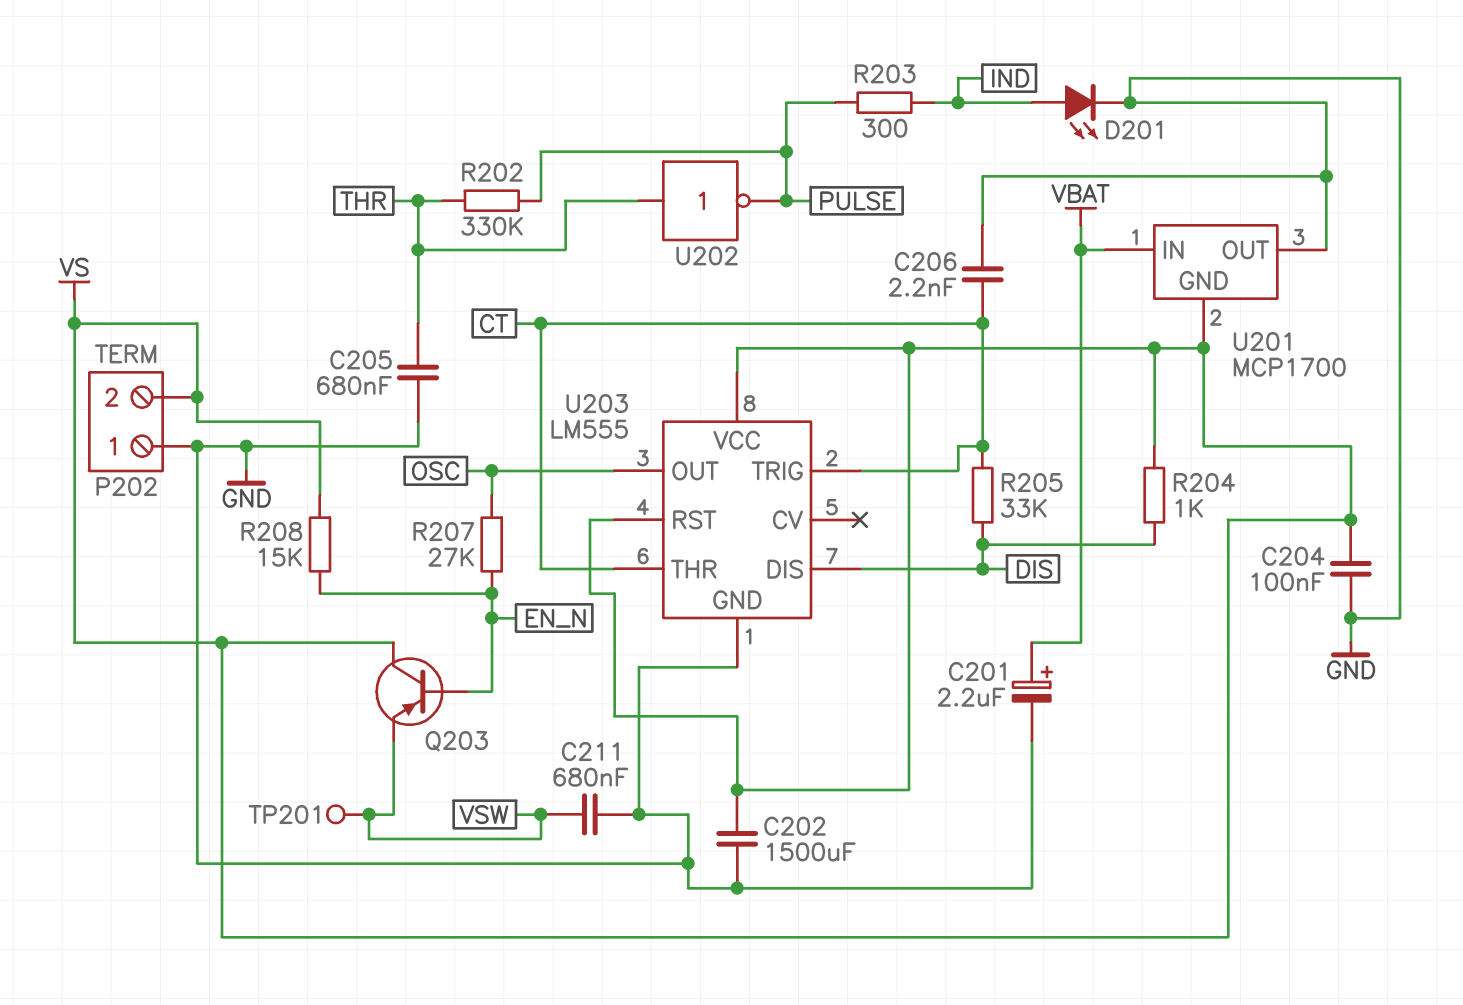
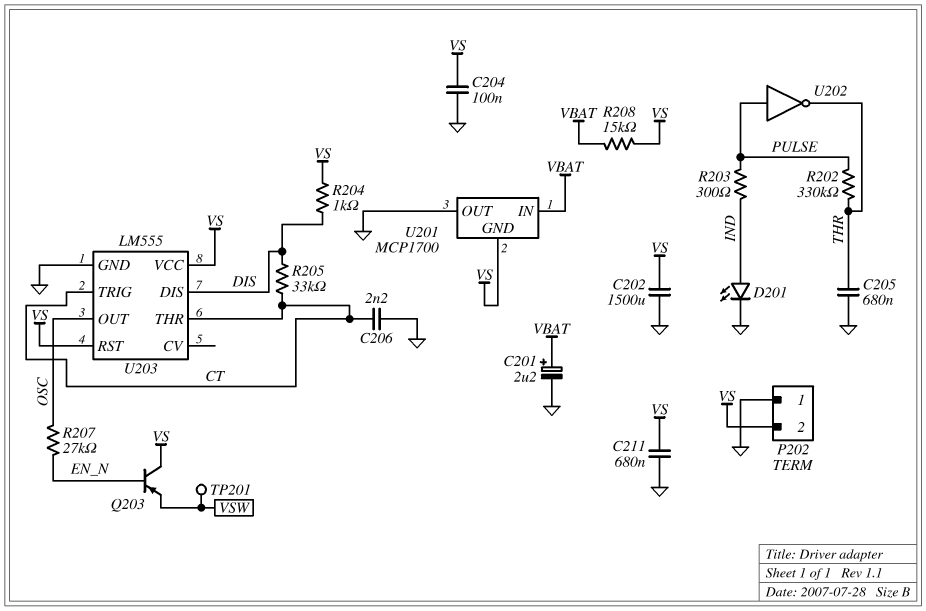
C211: 680nF (GND, VSW) -> 680nF (GND, VS)
R208: 15k (EN_N, VS) -> 15k (VBAT, VS)
U202: NOT (in THR, out PULSE) -> NOT (in PULSE, out THR)

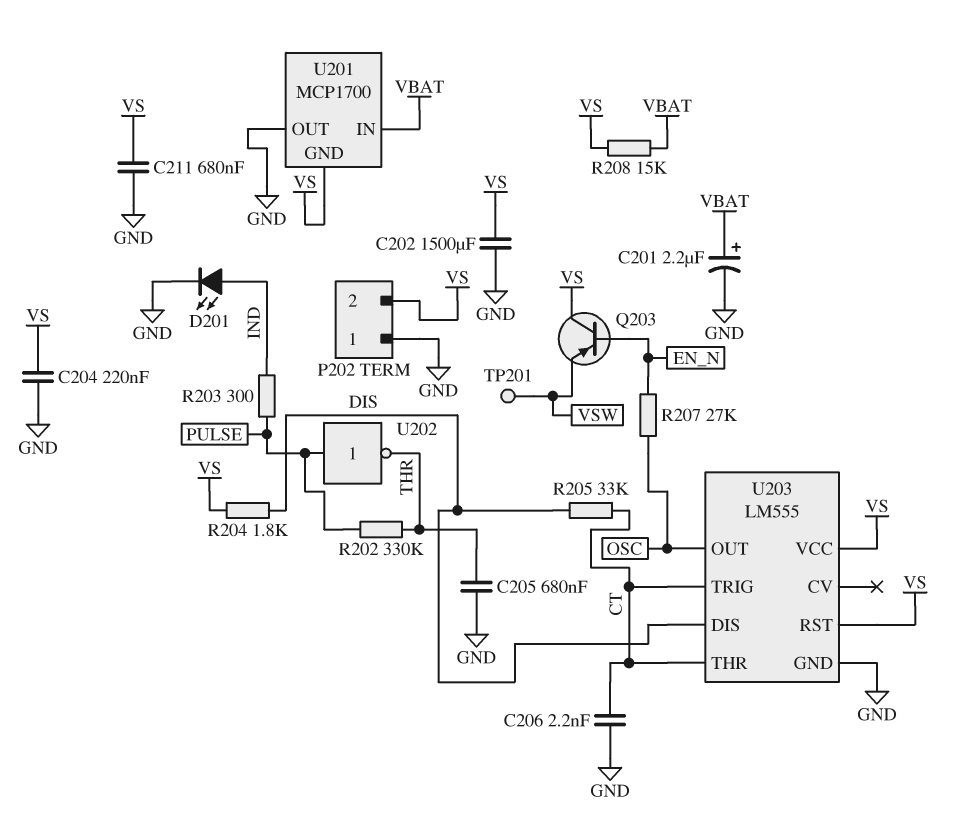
C204: 100nF (GND, VS) -> 220nF (GND, VS)
R204: 1k (DIS, VS) -> 1.8k (DIS, VS)

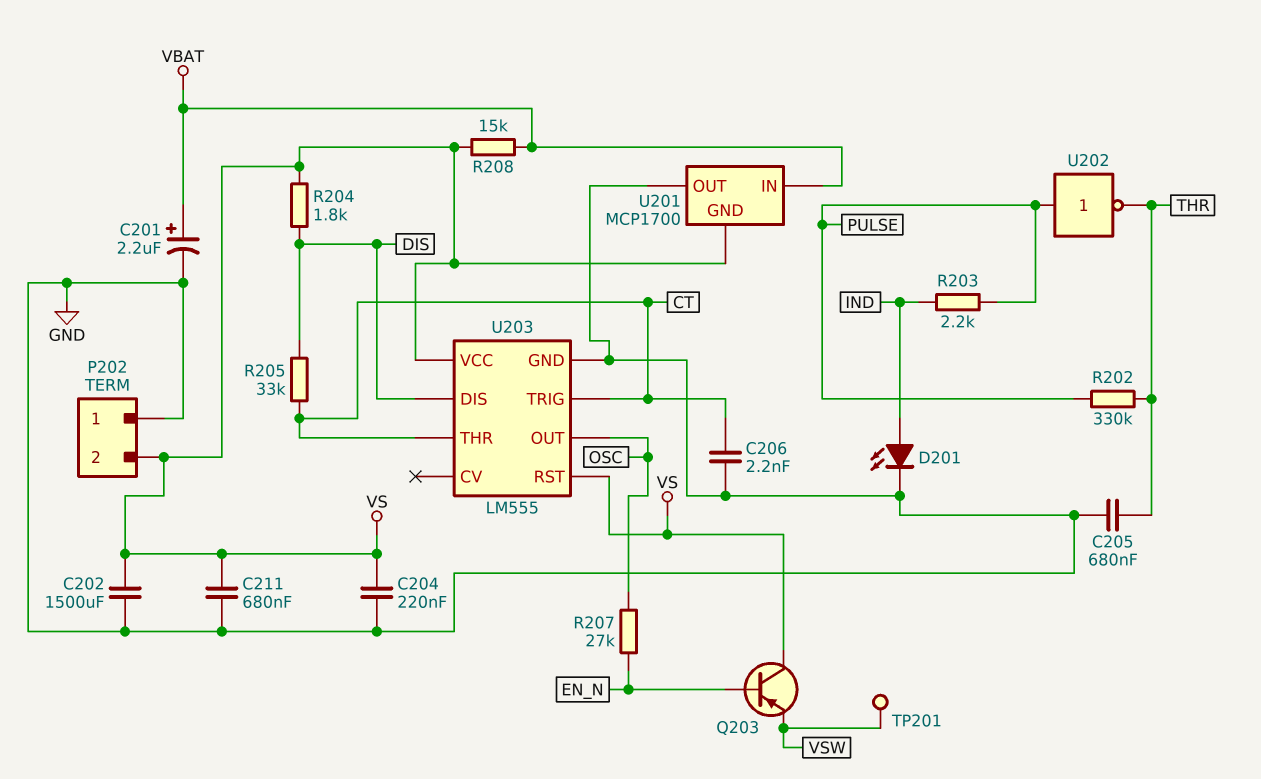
R203: 300 (IND, PULSE) -> 2.2k (IND, PULSE)

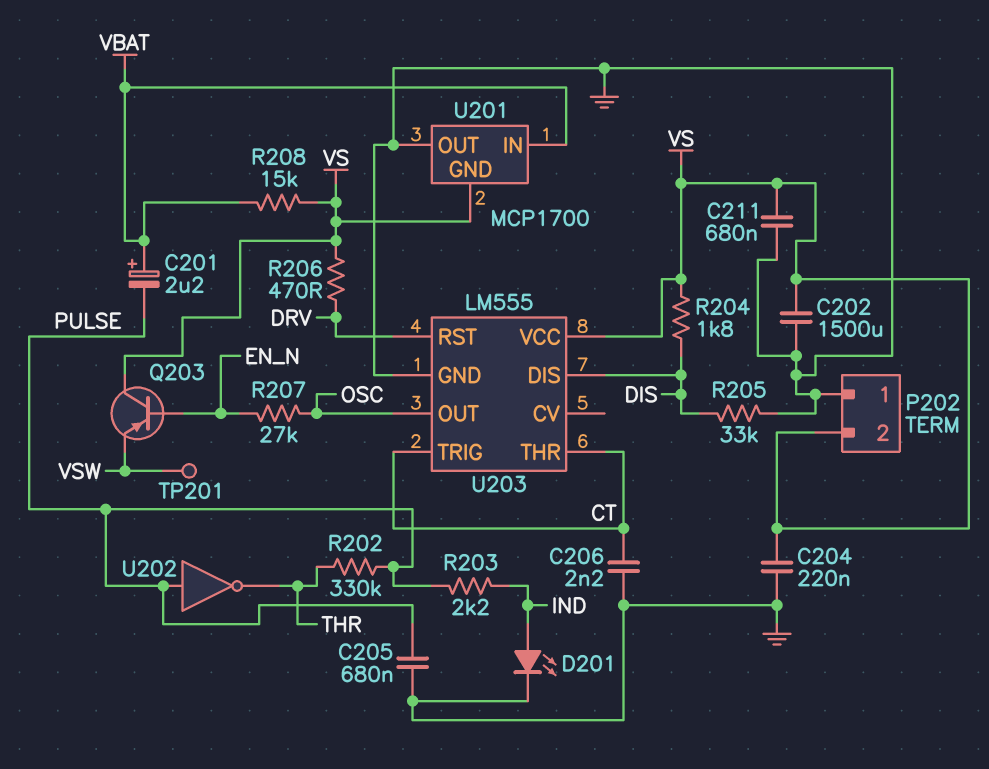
C201: 2.2uF (plus VBAT, minus GND) -> 2.2uF (plus VBAT, minus PULSE)
C205: 680nF (GND, THR) -> 680nF (GND, PULSE)
R205: 33k (CT, DIS) -> 33k (DIS, GND)
R206: none -> 470 (DRV, VS)
U203 pin RST: VS -> DRV

